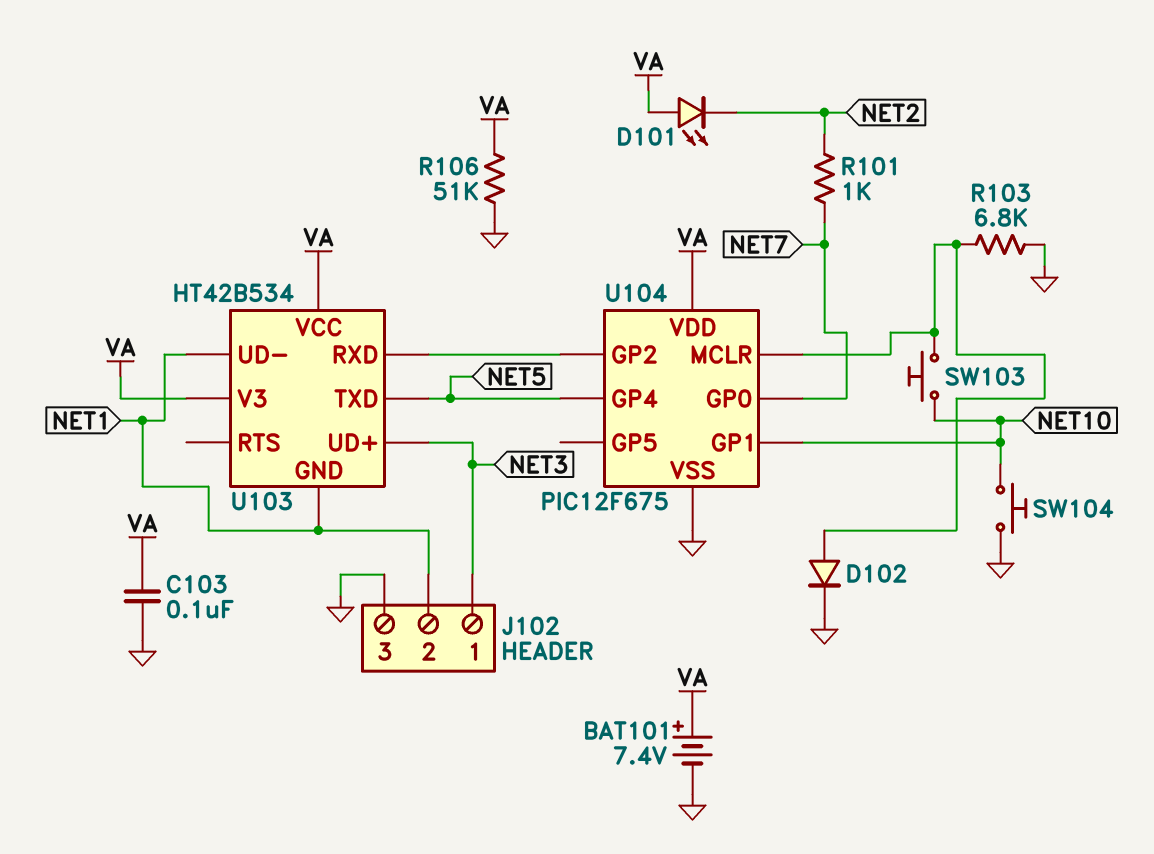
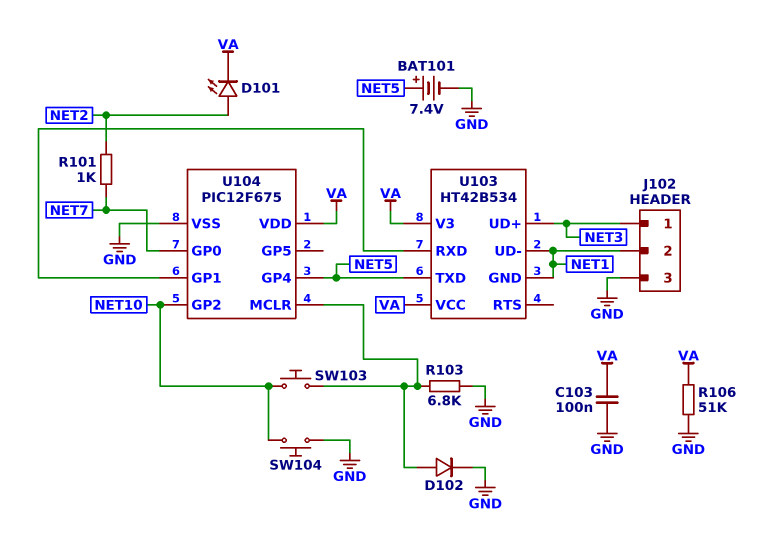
BAT101: 7.4V (plus VA, minus GND) -> 7.4V (plus NET5, minus GND)
D101: LED (A VA, K NET2) -> LED (A NET2, K VA)
U104 pin GP1: NET10 -> U103/RXD
U104 pin GP2: U103/RXD -> NET10

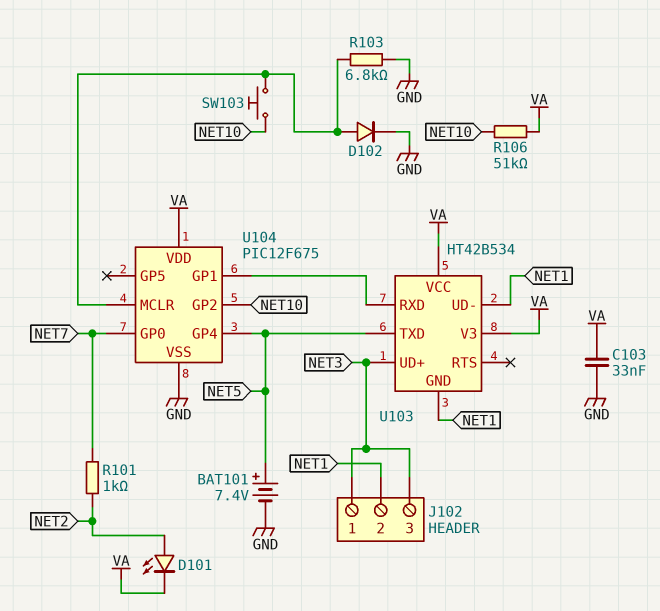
C103: 100nF (GND, VA) -> 33nF (GND, VA)
J102 pin 3: GND -> NET3
R106: 51k (GND, VA) -> 51k (NET10, VA)
SW104: button (GND, NET10) -> none

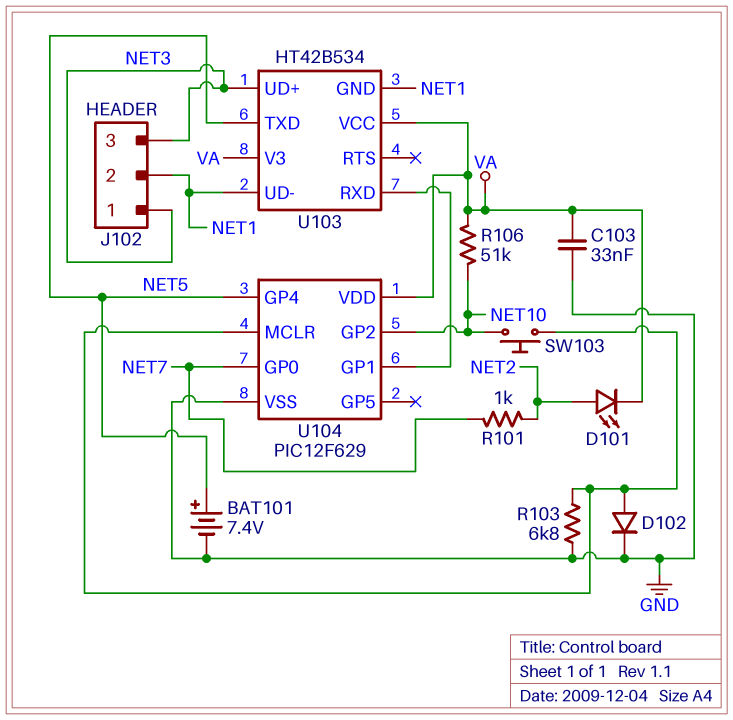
U104: PIC12F675 -> PIC12F629

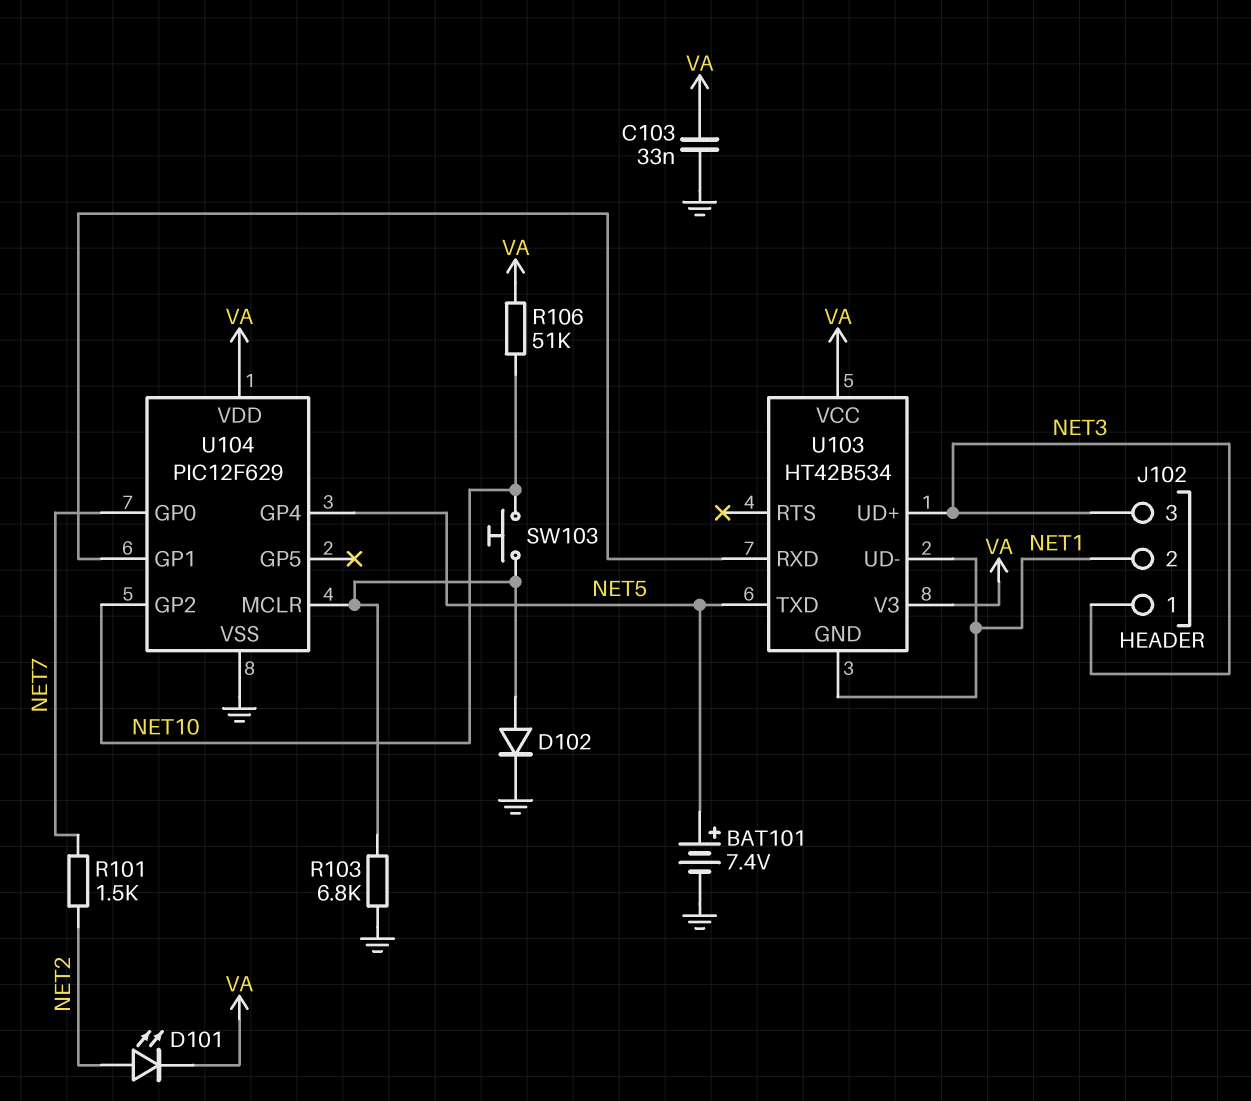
R101: 1k (NET2, NET7) -> 1.5k (NET2, NET7)

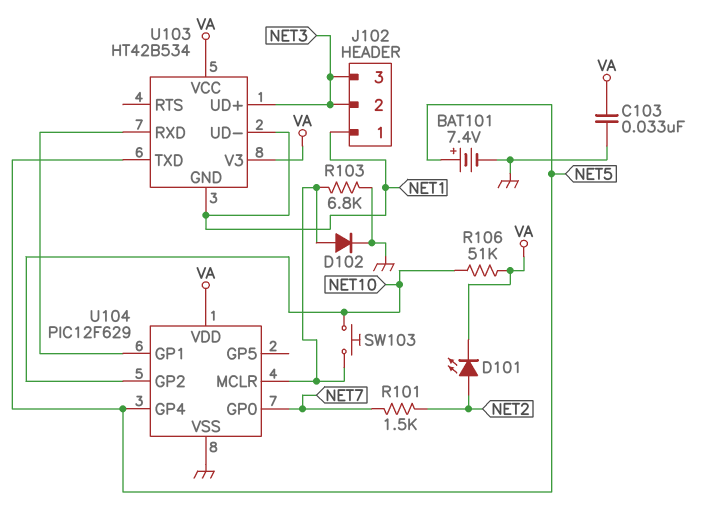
J102 pin 1: NET3 -> NET1
J102 pin 2: NET1 -> NET3

